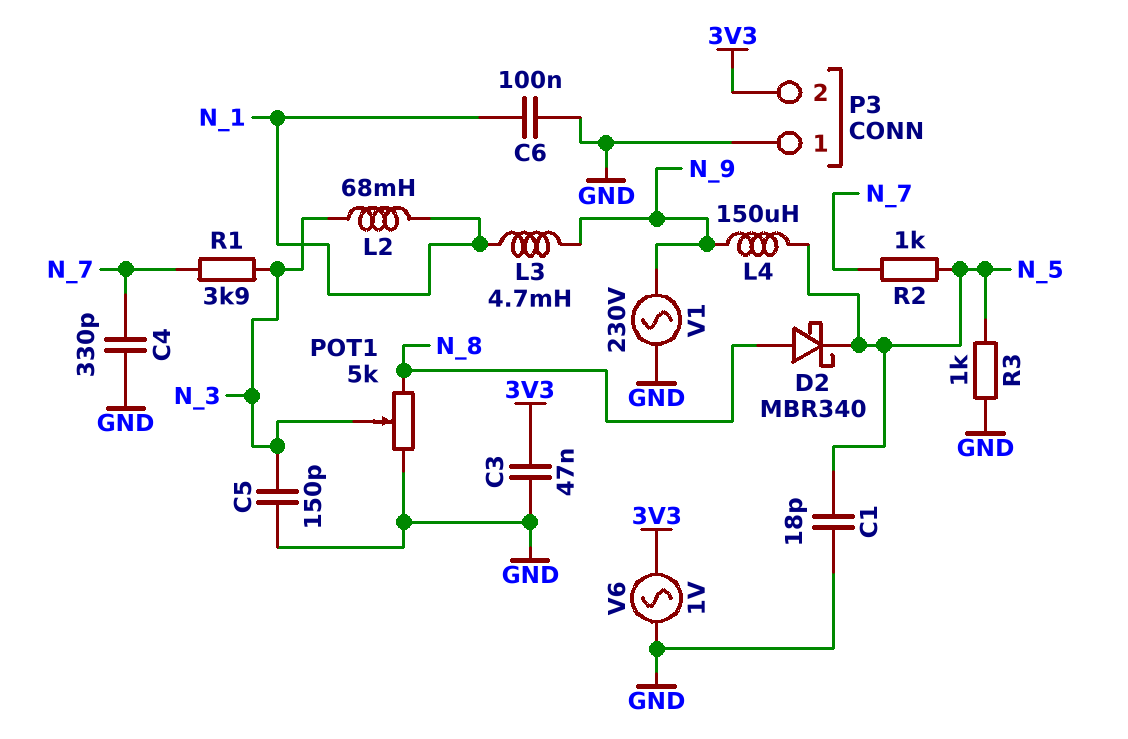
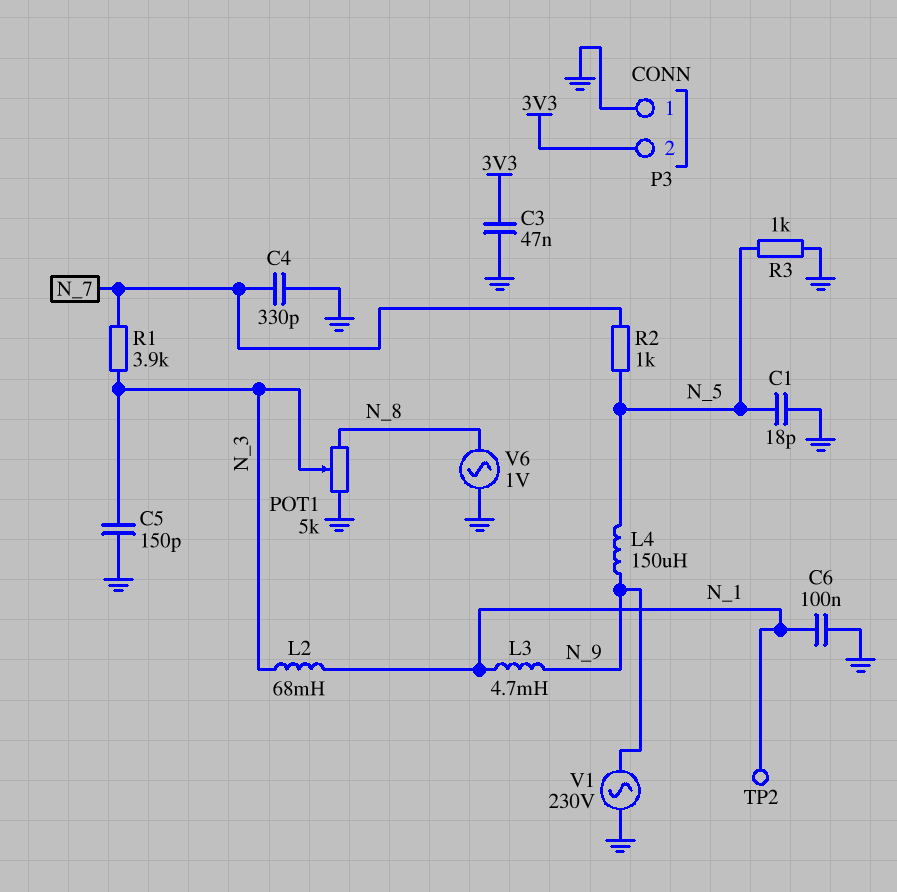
D2: schottky MBR340 (A N_8, K N_5) -> none
TP2: none -> test point (N_1)
V6: AC 1V (3V3, GND) -> AC 1V (GND, N_8)

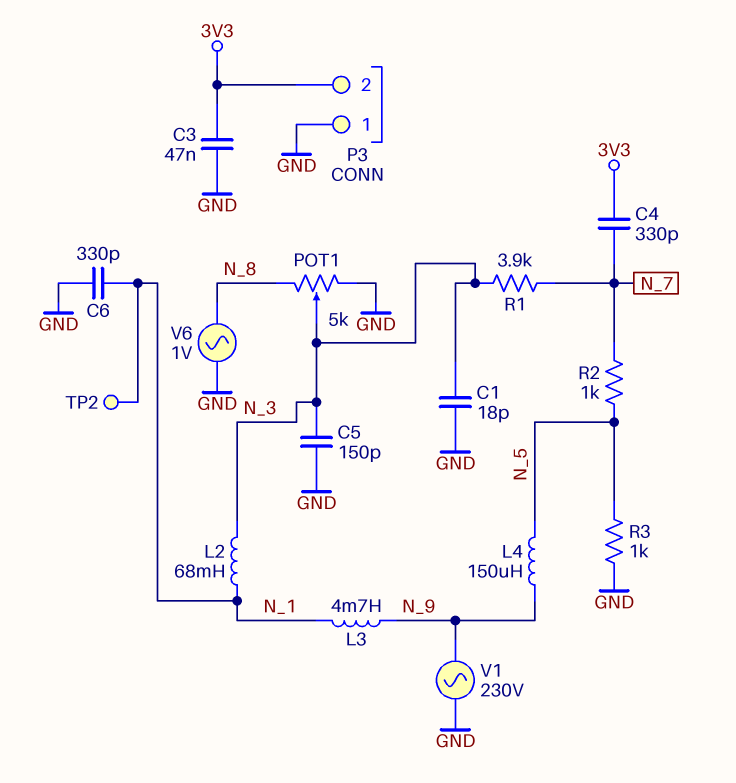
C1: 18pF (GND, N_5) -> 18pF (GND, N_3)
C4: 330pF (GND, N_7) -> 330pF (3V3, N_7)
C6: 100nF (GND, N_1) -> 330pF (GND, N_1)

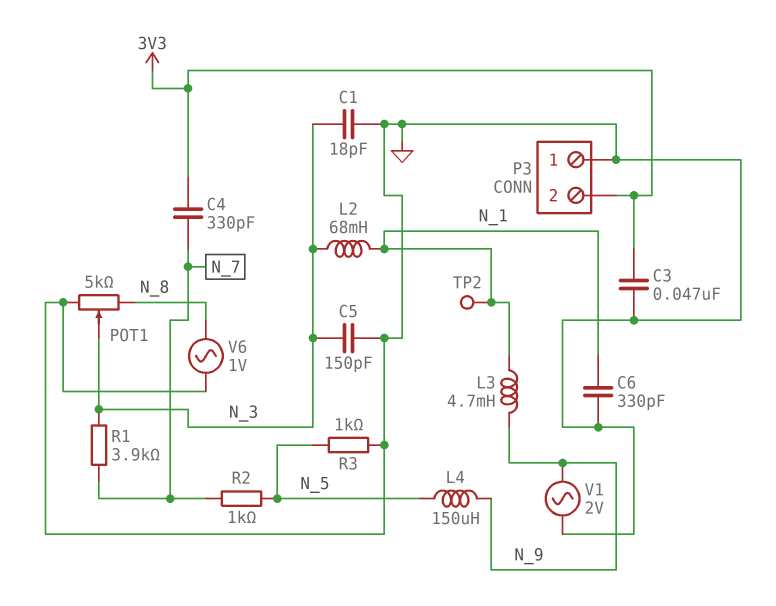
V1: AC 230V (GND, N_9) -> AC 2V (GND, N_9)

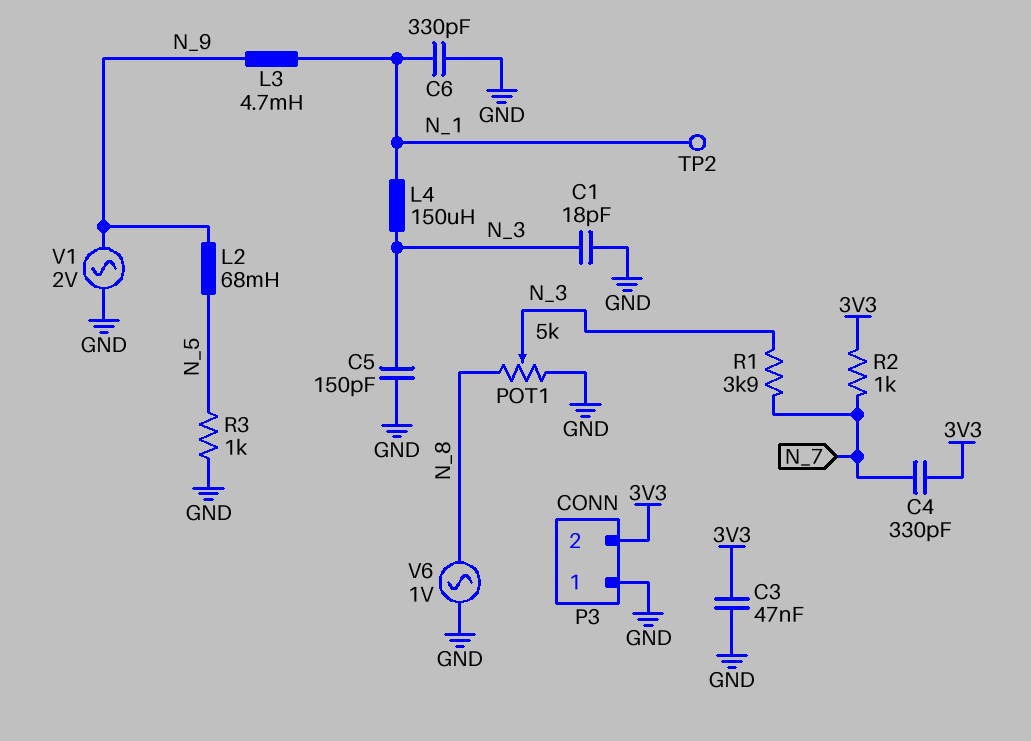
L2: 68mH (N_1, N_3) -> 68mH (N_5, N_9)
L4: 150uH (N_5, N_9) -> 150uH (N_1, N_3)
R2: 1k (N_5, N_7) -> 1k (3V3, N_7)

